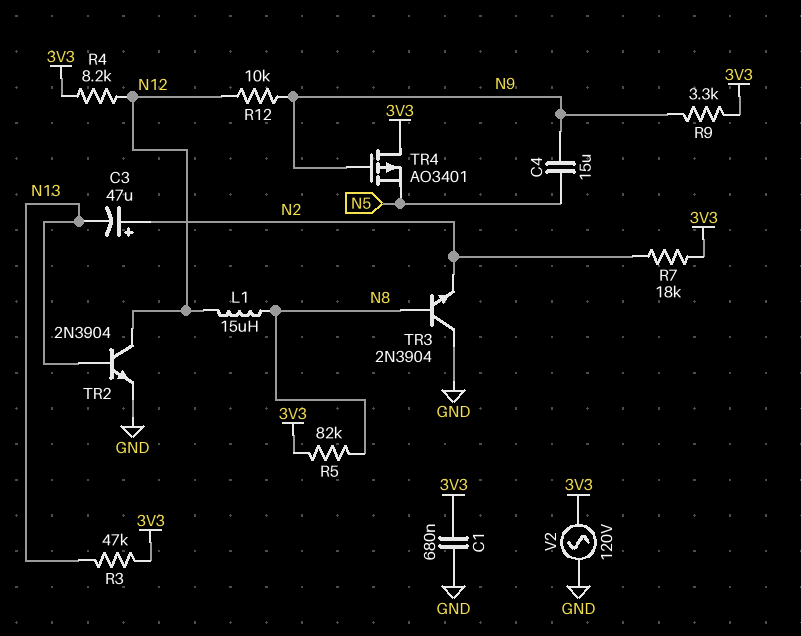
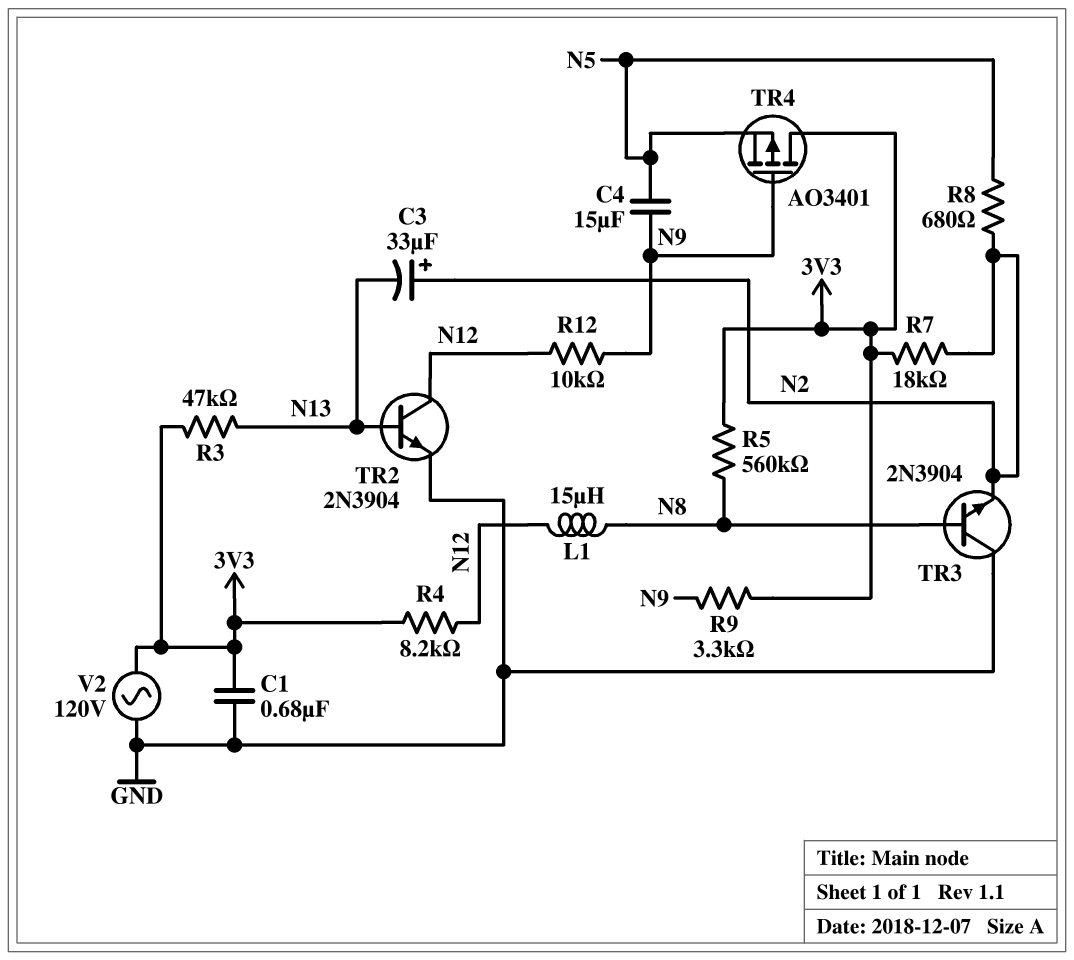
C3: 47uF (plus N2, minus N13) -> 33uF (plus N2, minus N13)
R5: 82k (3V3, N8) -> 560k (3V3, N8)
R8: none -> 680 (N2, N5)

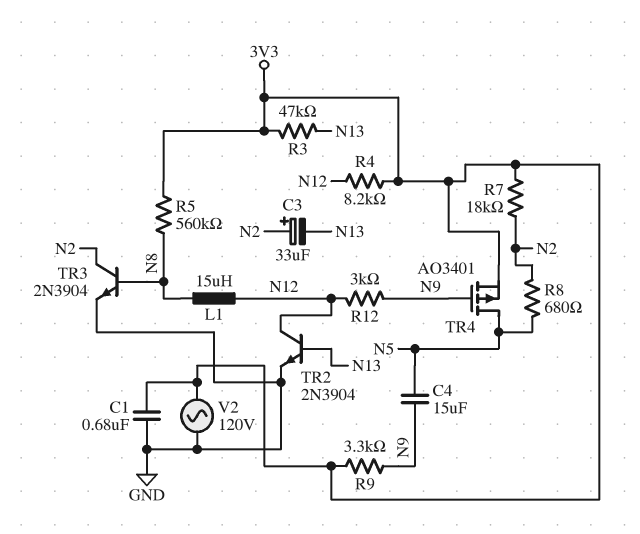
R12: 10k (N9, N12) -> 3k (N9, N12)
TR3: NPN 2N3904 (B N8, C GND, E N2) -> NPN 2N3904 (B N8, C N2, E GND)
TR4: PMOS AO3401 (G N9, D 3V3, S N5) -> PMOS AO3401 (G N9, D N5, S 3V3)

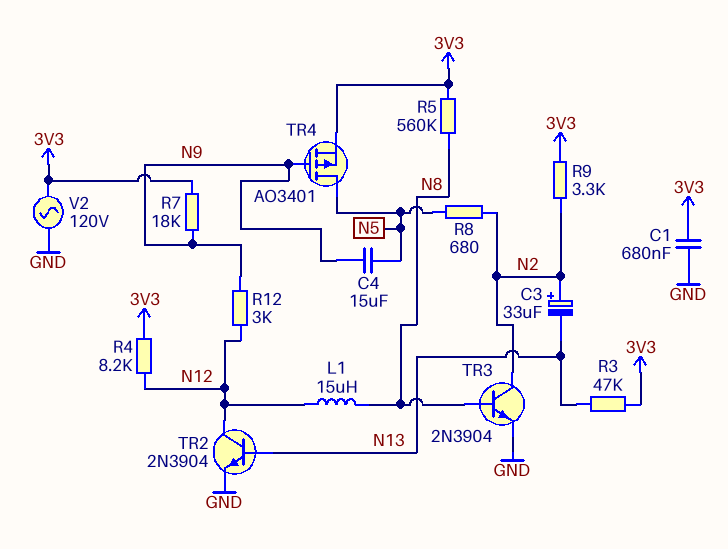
R7: 18k (3V3, N2) -> 18k (3V3, N9)
R9: 3.3k (3V3, N9) -> 3.3k (3V3, N2)

